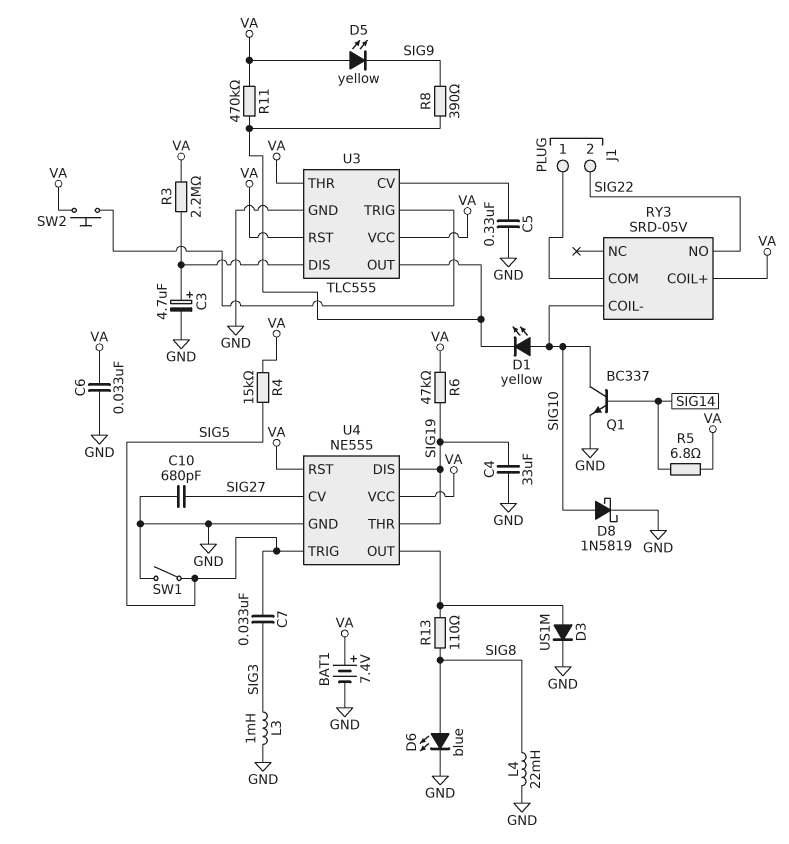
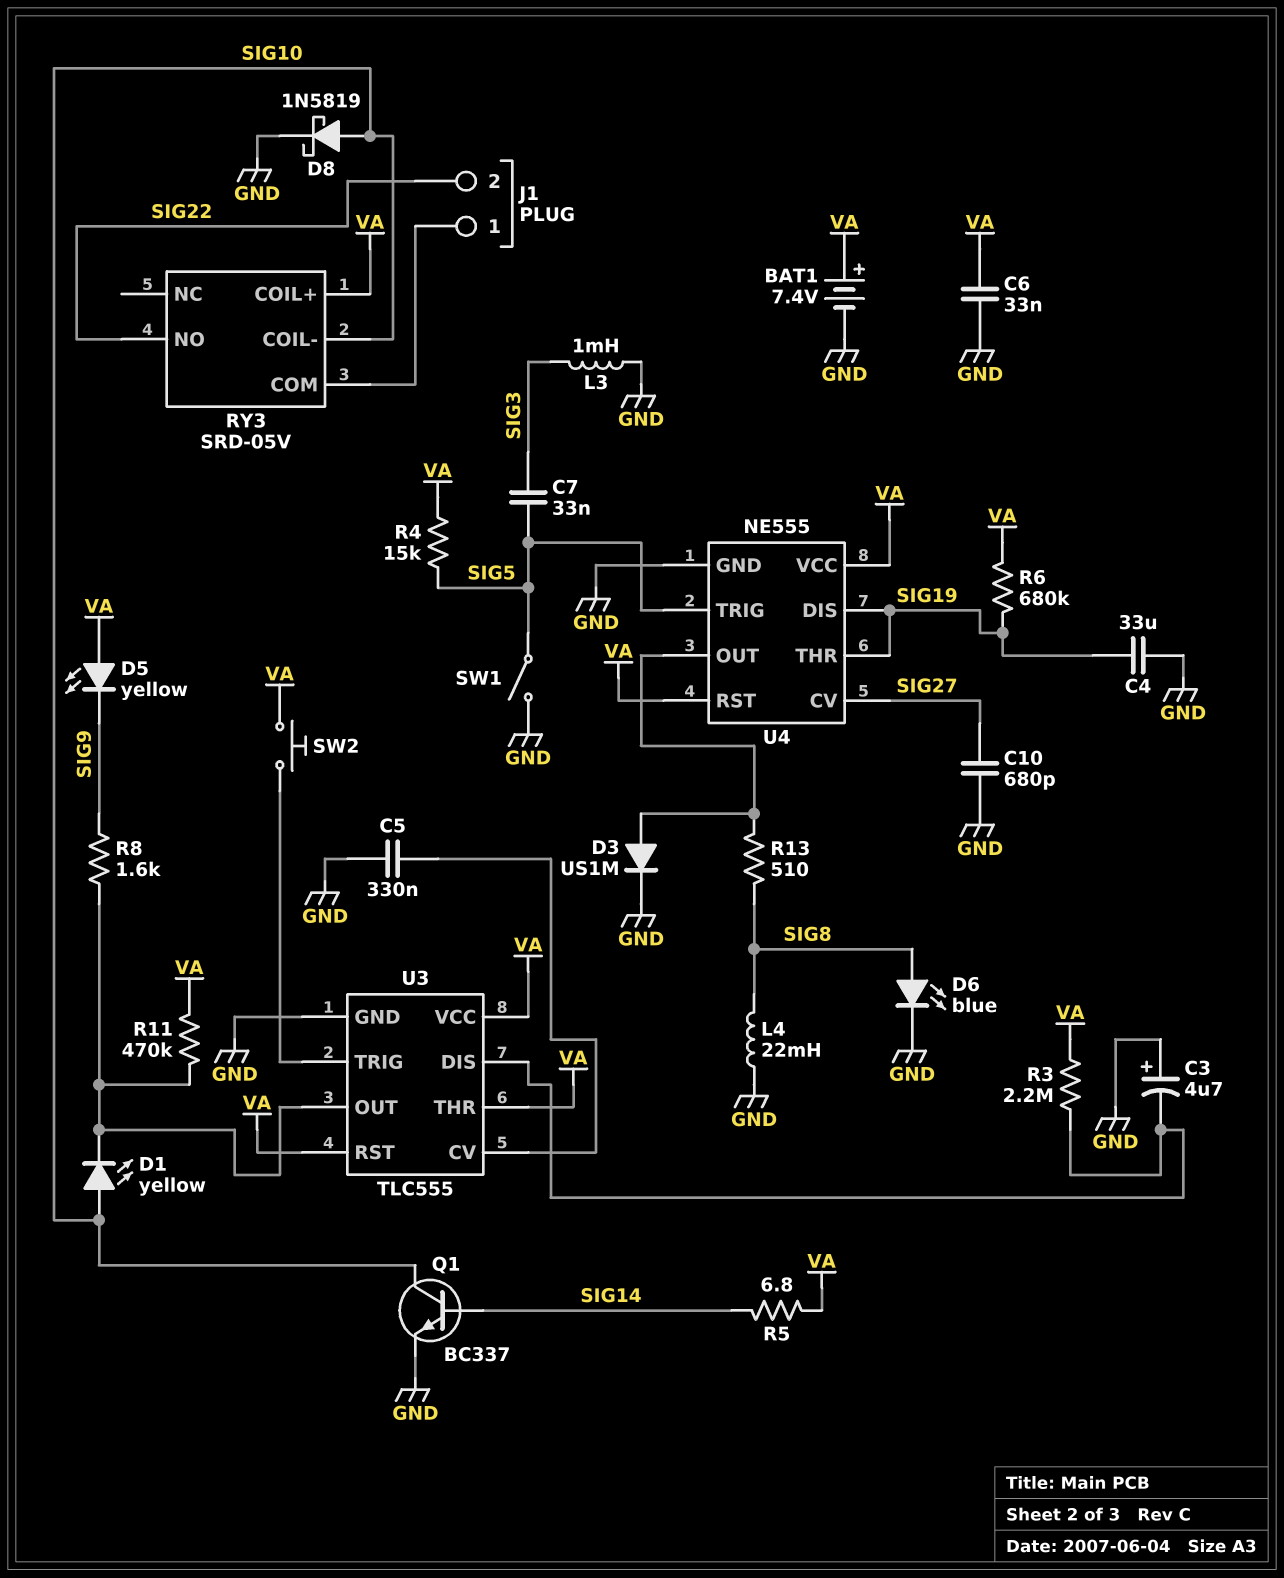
C3: 4.7uF (plus U3/DIS, minus GND) -> 4.7uF (plus GND, minus U3/DIS)
R6: 47k (SIG19, VA) -> 680k (SIG19, VA)
R8: 390 (SIG9, U3/OUT) -> 1.6k (SIG9, U3/OUT)
R13: 110 (SIG8, U4/OUT) -> 510 (SIG8, U4/OUT)

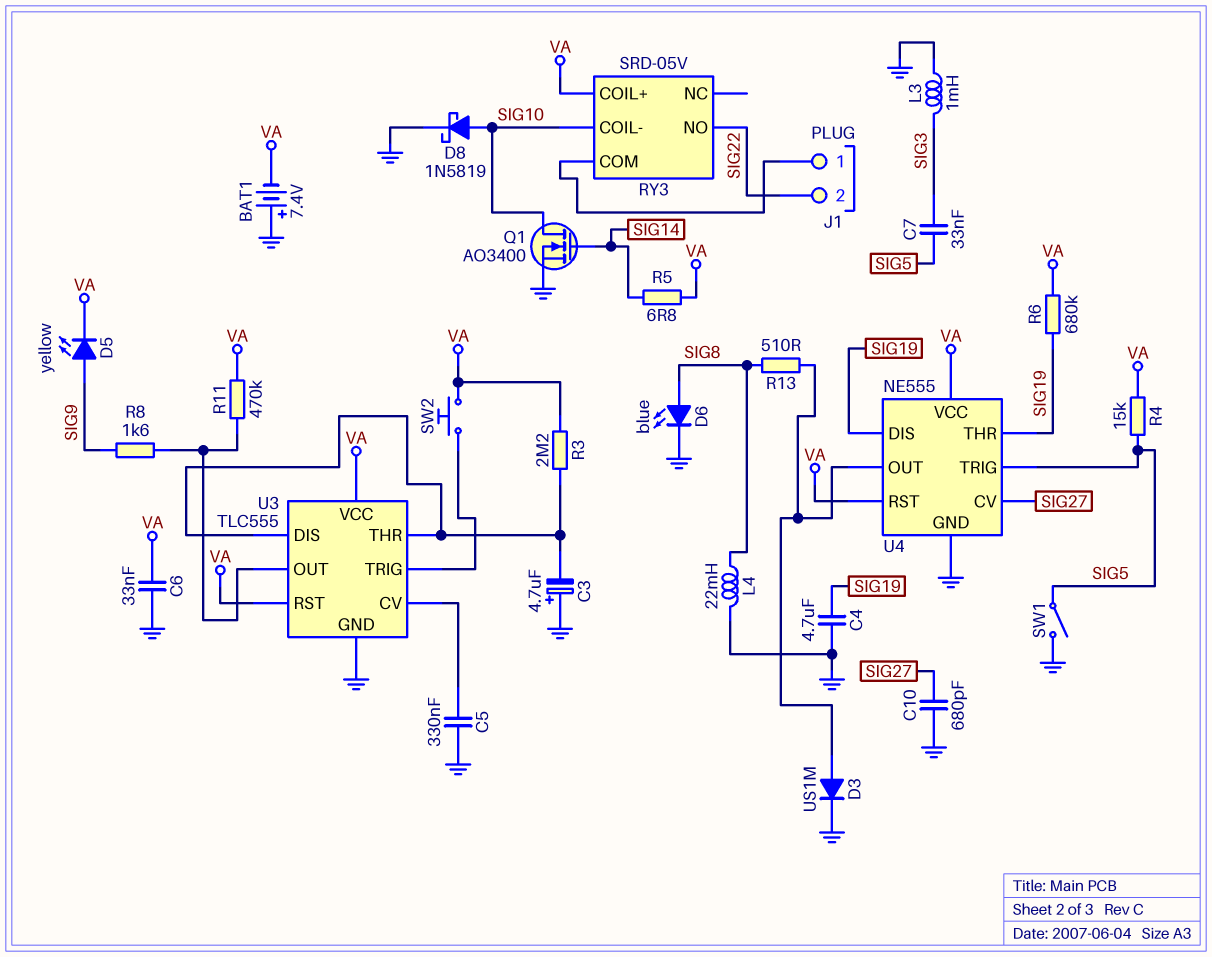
BAT1: 7.4V (plus VA, minus GND) -> 7.4V (plus GND, minus VA)
C4: 33uF (GND, SIG19) -> 4.7uF (GND, SIG19)
D1: LED yellow (A SIG10, K U3/OUT) -> none
D5: LED yellow (A VA, K SIG9) -> LED yellow (A SIG9, K VA)
Q1: NPN BC337 (B SIG14, C SIG10, E GND) -> NMOS AO3400 (G SIG14, D SIG10, S GND)
U3 pin THR: VA -> U3/DIS

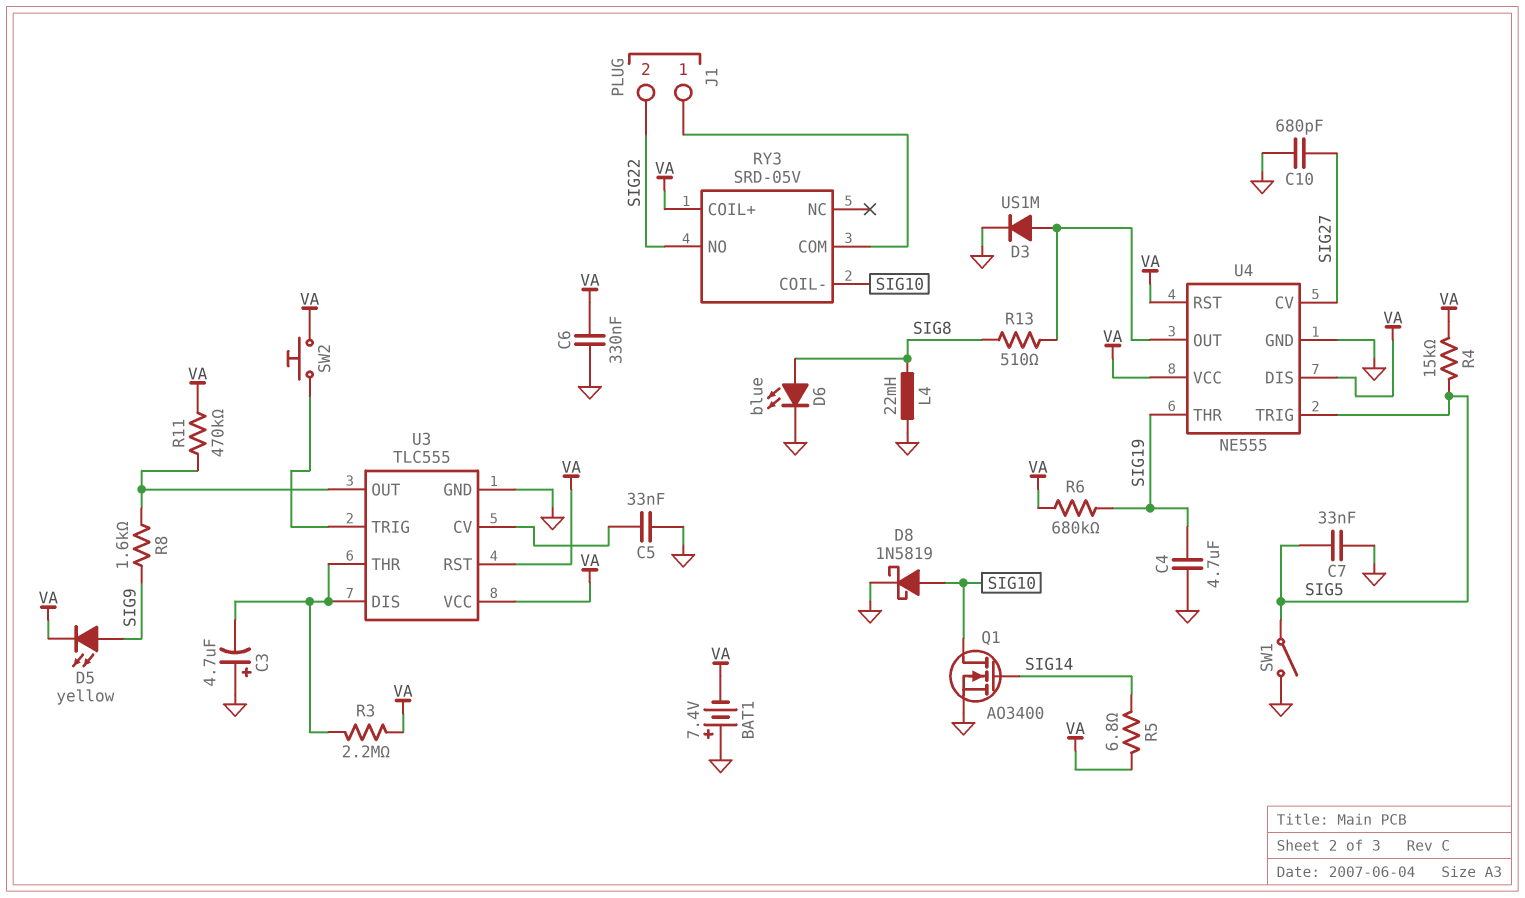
C5: 330nF (GND, U3/CV) -> 33nF (GND, U3/CV)
C6: 33nF (GND, VA) -> 330nF (GND, VA)
C7: 33nF (SIG3, SIG5) -> 33nF (GND, SIG5)
L3: 1mH (GND, SIG3) -> none
U4 pin DIS: SIG19 -> VA

